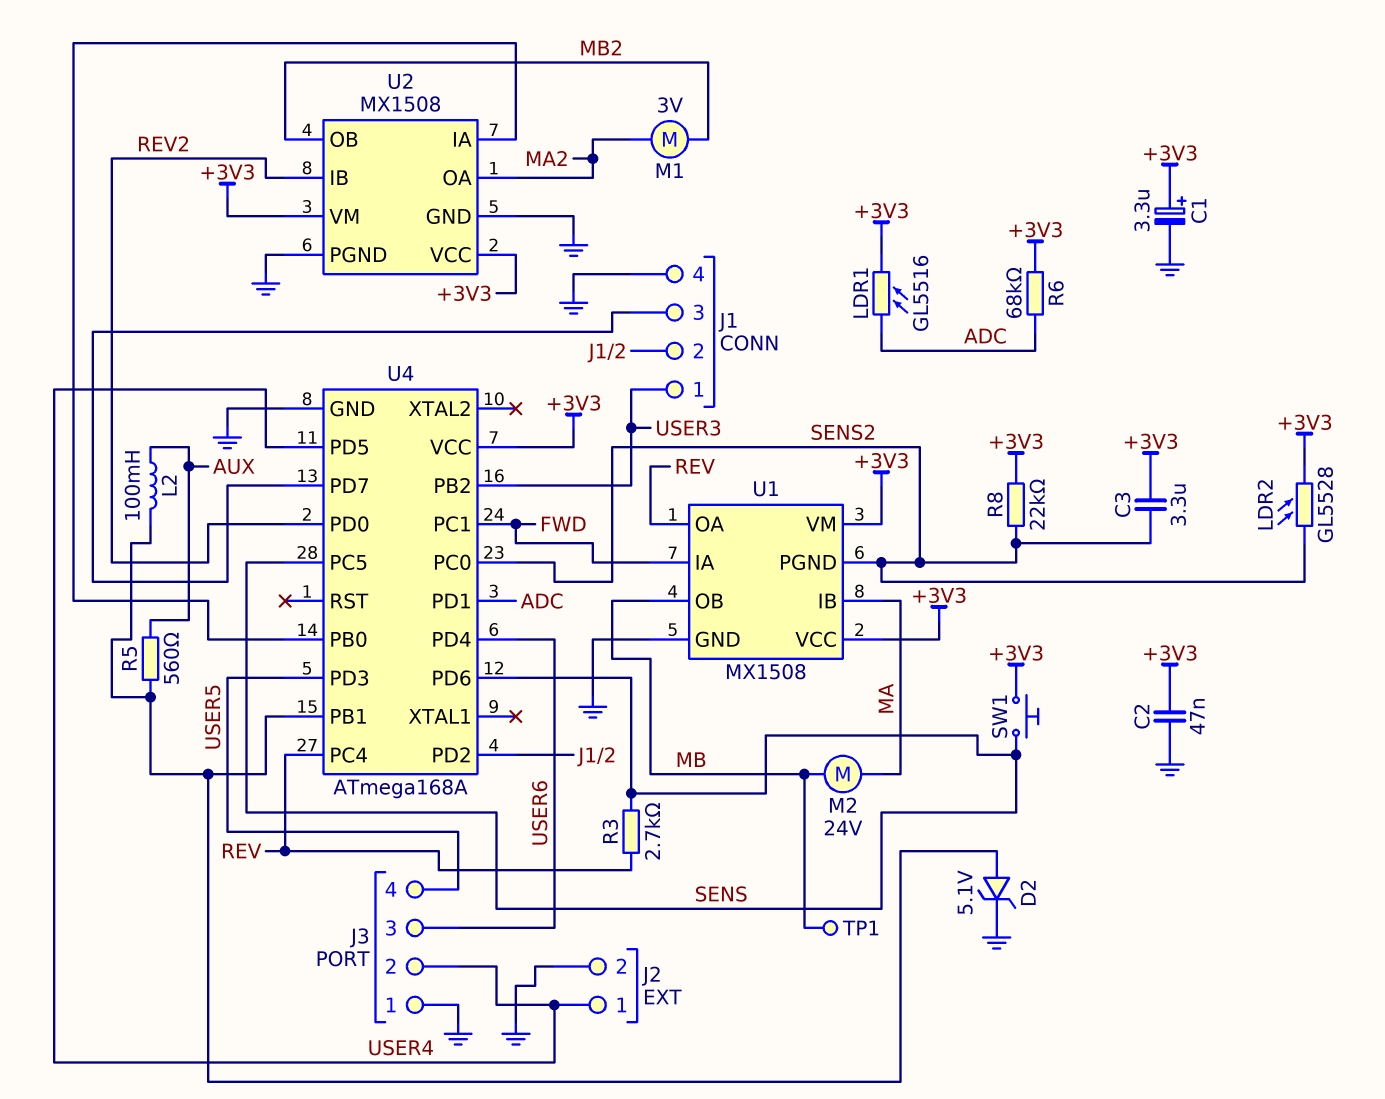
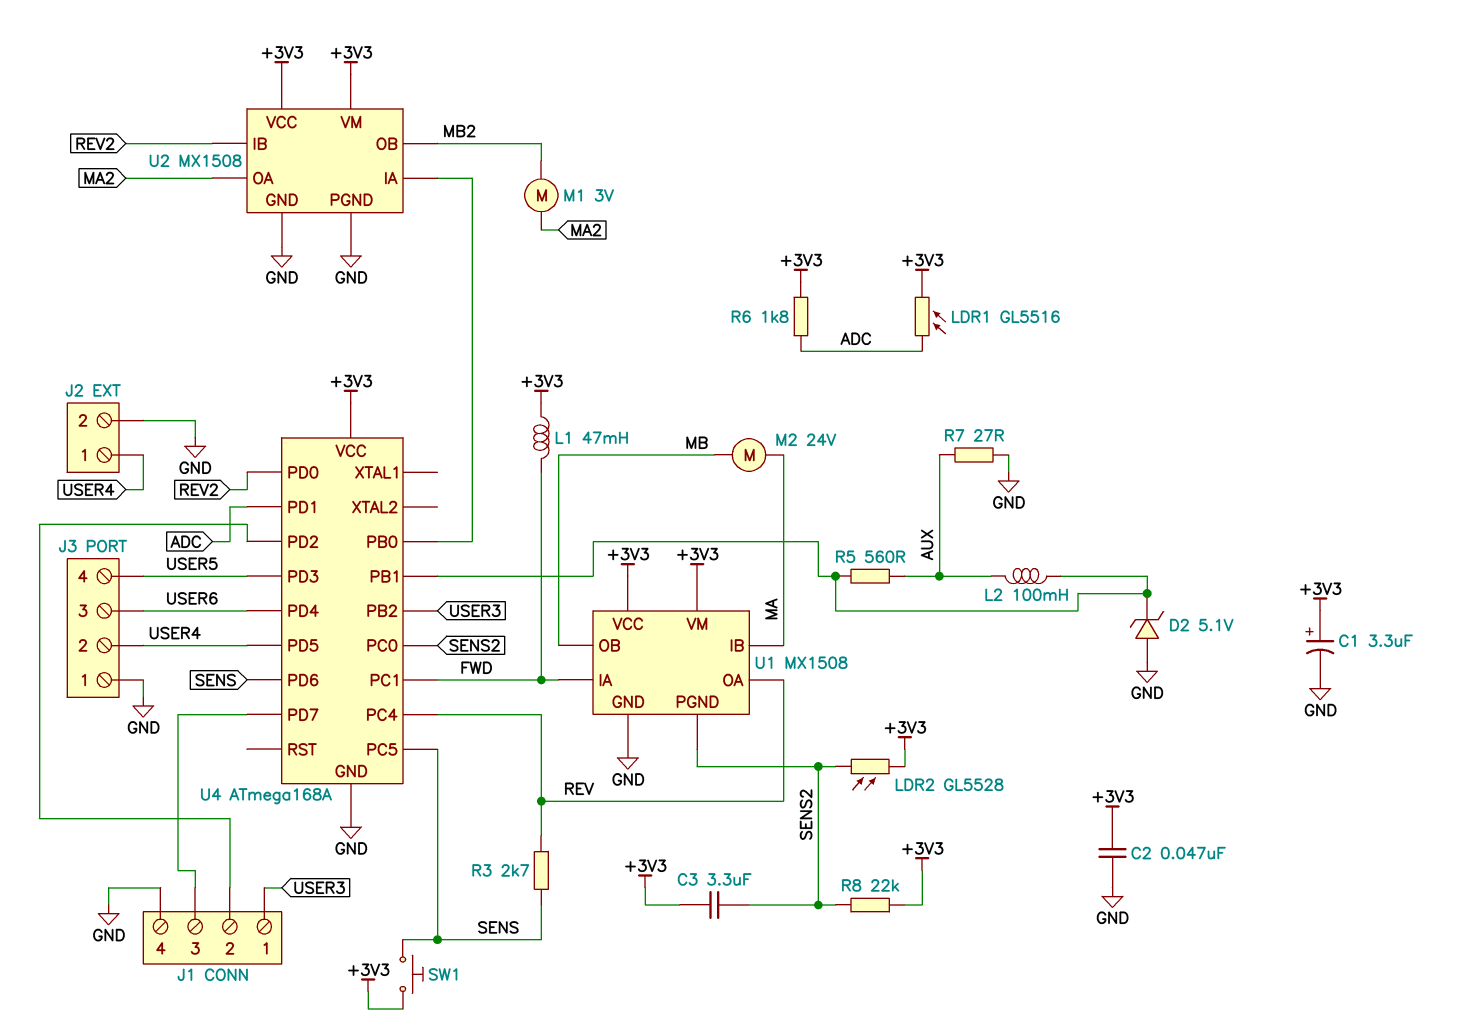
D2: zener 5.1V (A U4/PB1, K GND) -> zener 5.1V (A GND, K U4/PB1)
L1: none -> 47mH (+3V3, FWD)
R6: 68k (+3V3, ADC) -> 1.8k (+3V3, ADC)
R7: none -> 27 (AUX, GND)
TP1: test point (MB) -> none

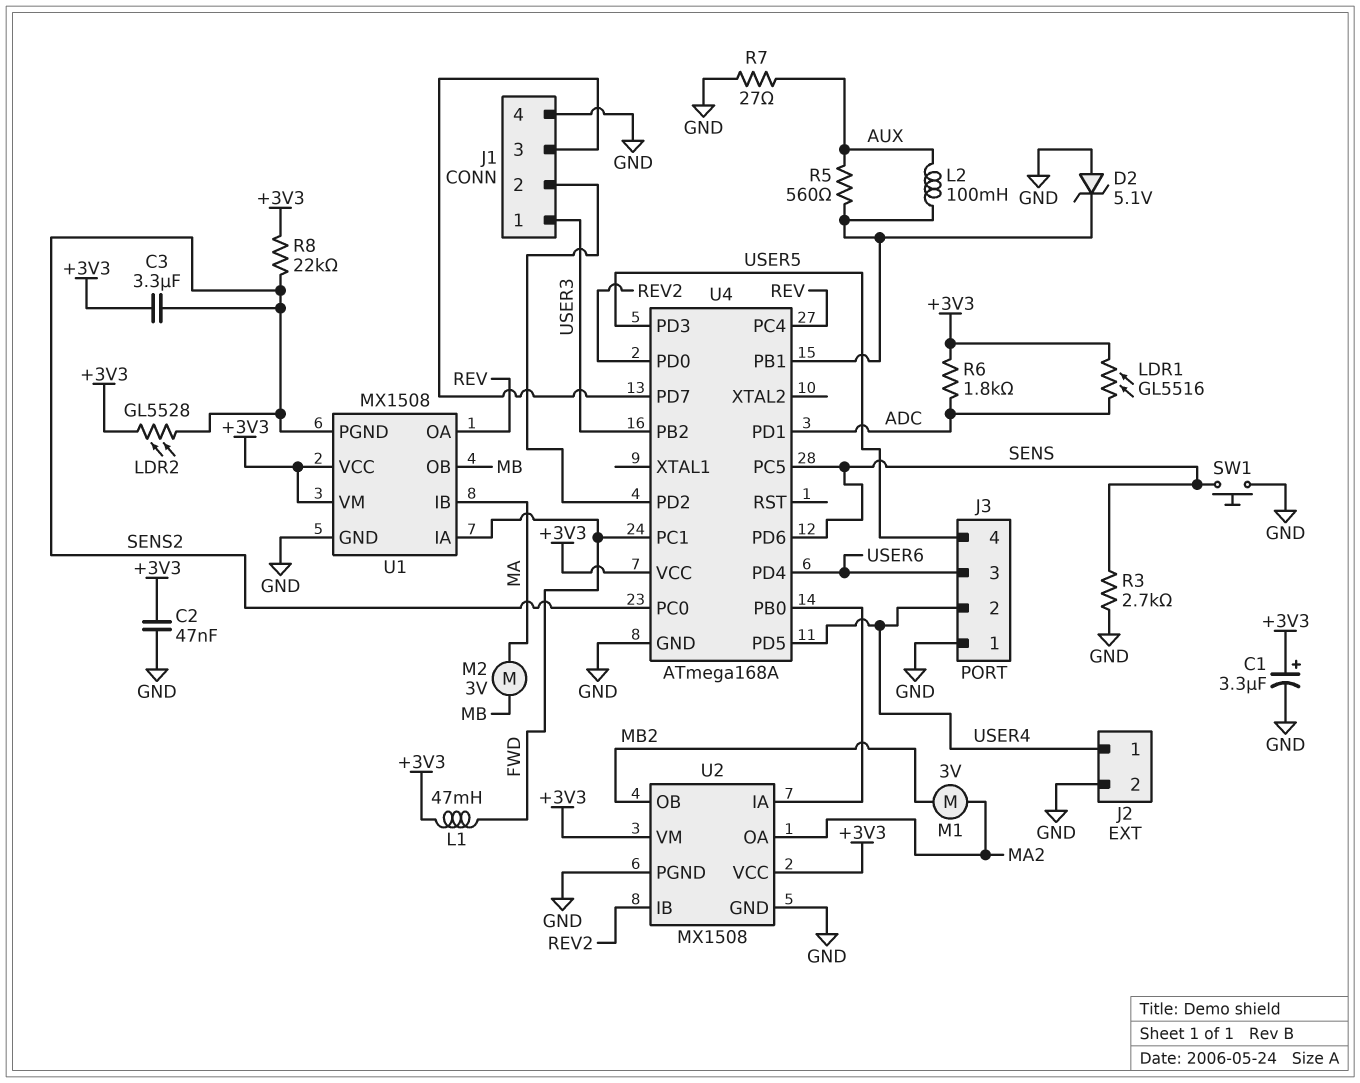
M2: motor 24V (MA, MB) -> motor 3V (MA, MB)
R3: 2.7k (REV, SENS) -> 2.7k (GND, SENS)
SW1: button (+3V3, SENS) -> button (GND, SENS)

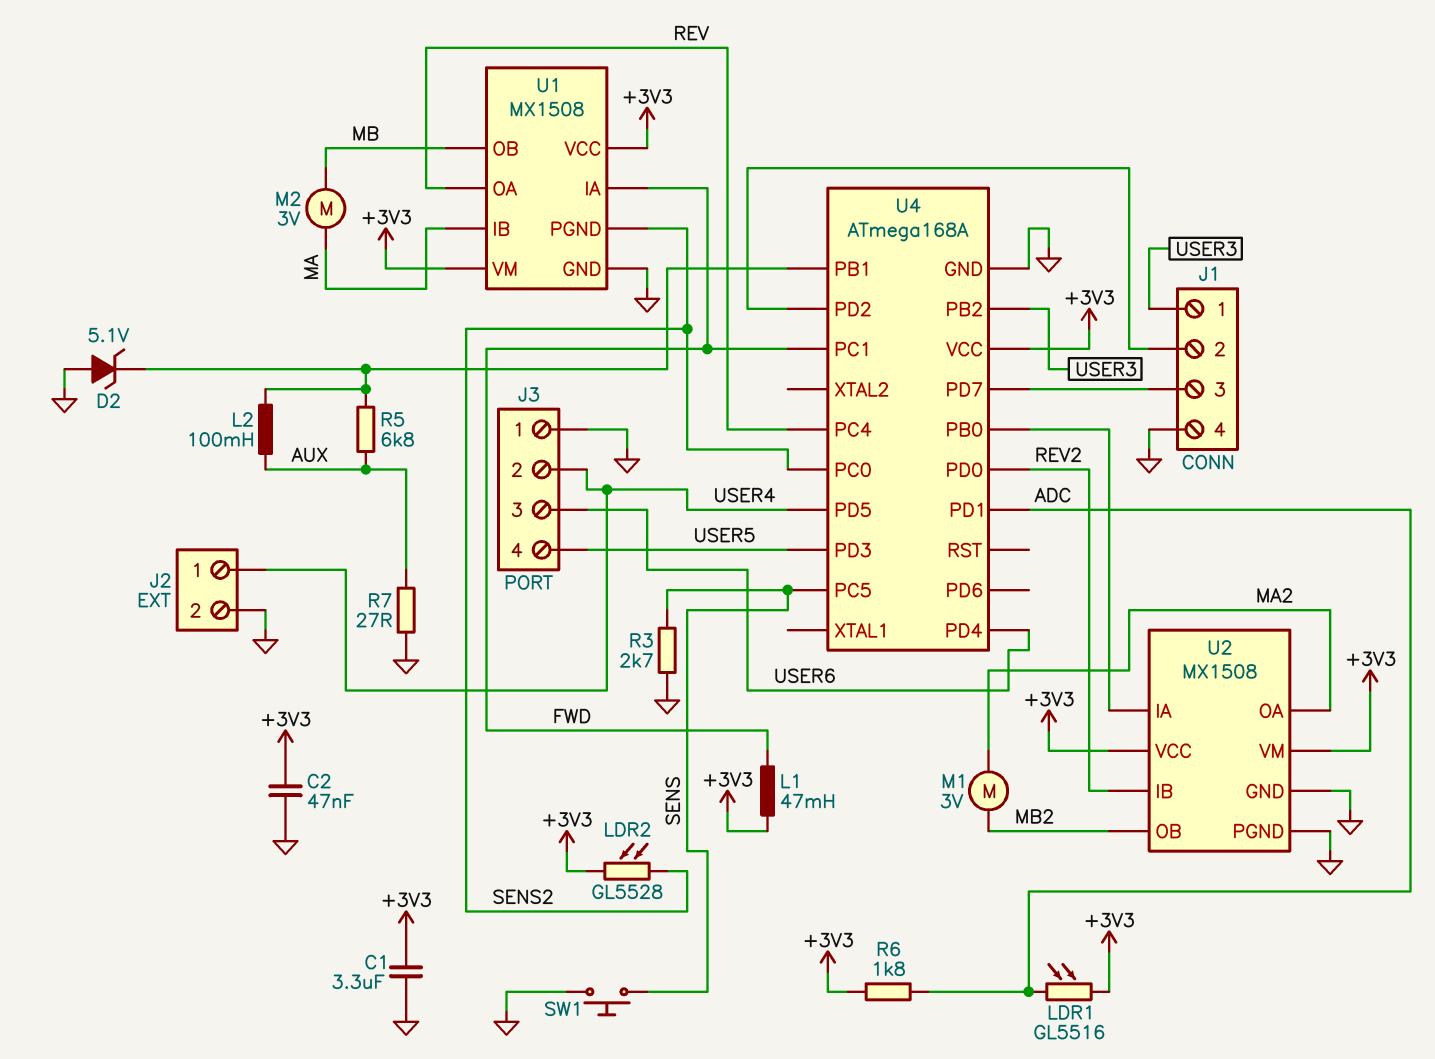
C1: 3.3uF (plus +3V3, minus GND) -> 3.3uF (+3V3, GND)
C3: 3.3uF (+3V3, SENS2) -> none
R5: 560 (AUX, U4/PB1) -> 6.8k (AUX, U4/PB1)
R8: 22k (+3V3, SENS2) -> none
U4 pin PD6: SENS -> none

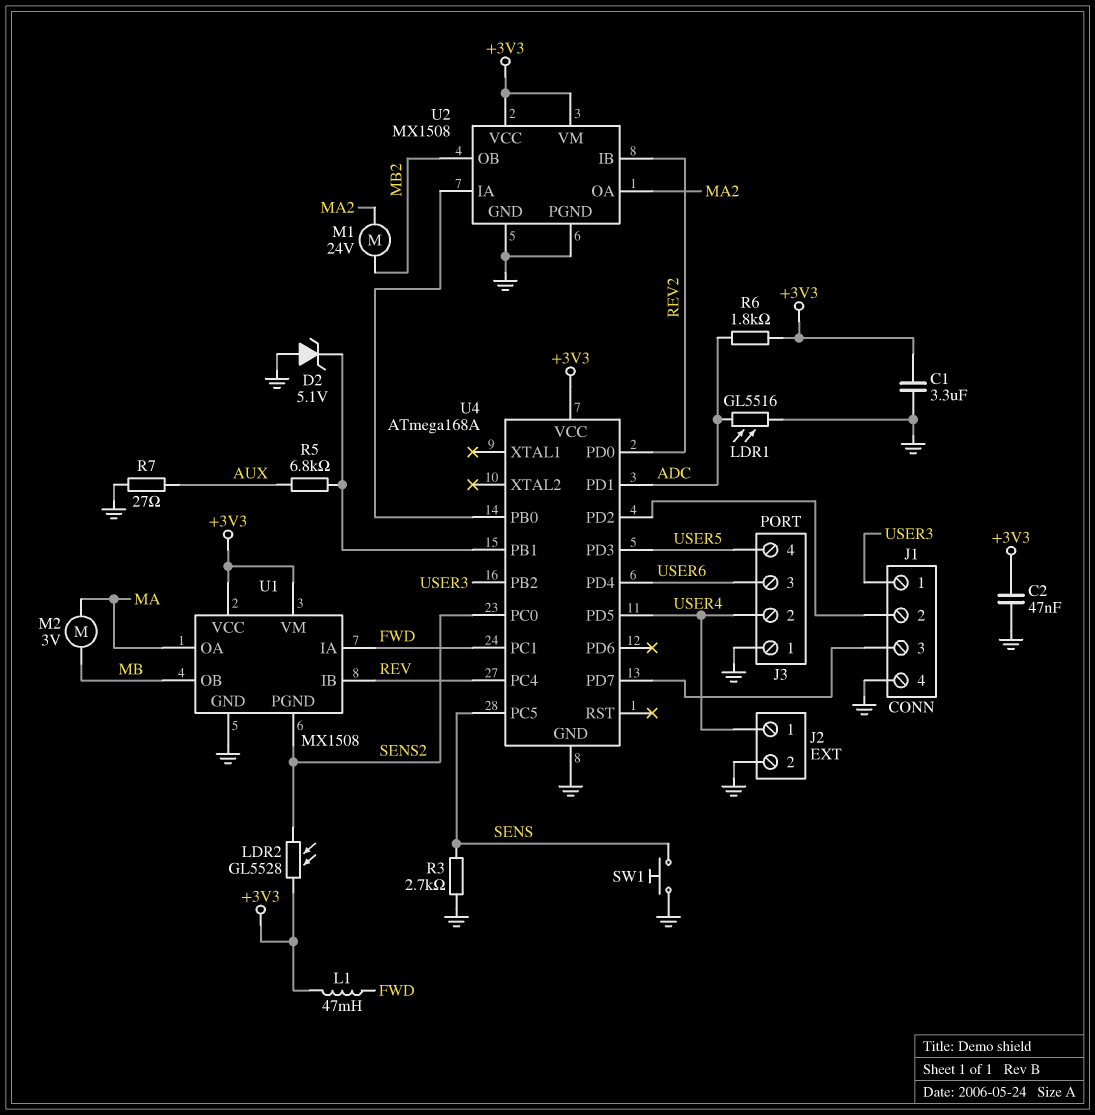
L2: 100mH (AUX, U4/PB1) -> none
LDR1: GL5516 (+3V3, ADC) -> GL5516 (ADC, GND)
M1: motor 3V (MA2, MB2) -> motor 24V (MA2, MB2)
U1 pin IB: MA -> REV
U1 pin OA: REV -> MA

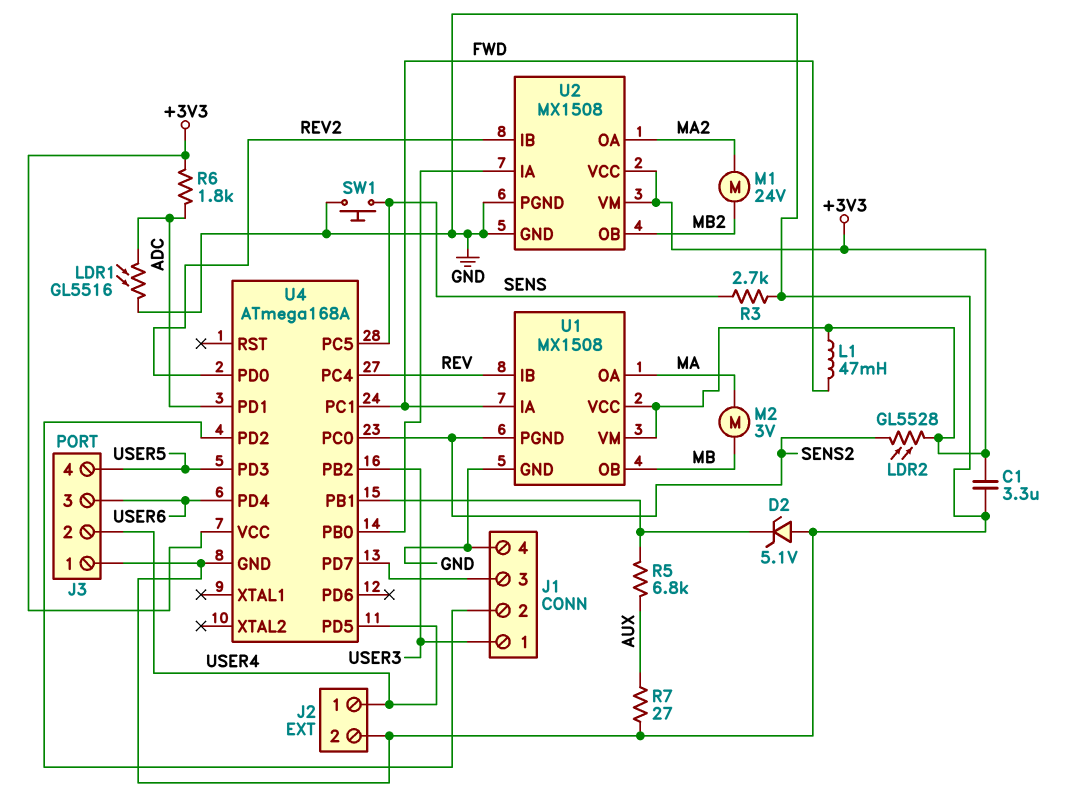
C2: 47nF (+3V3, GND) -> none

